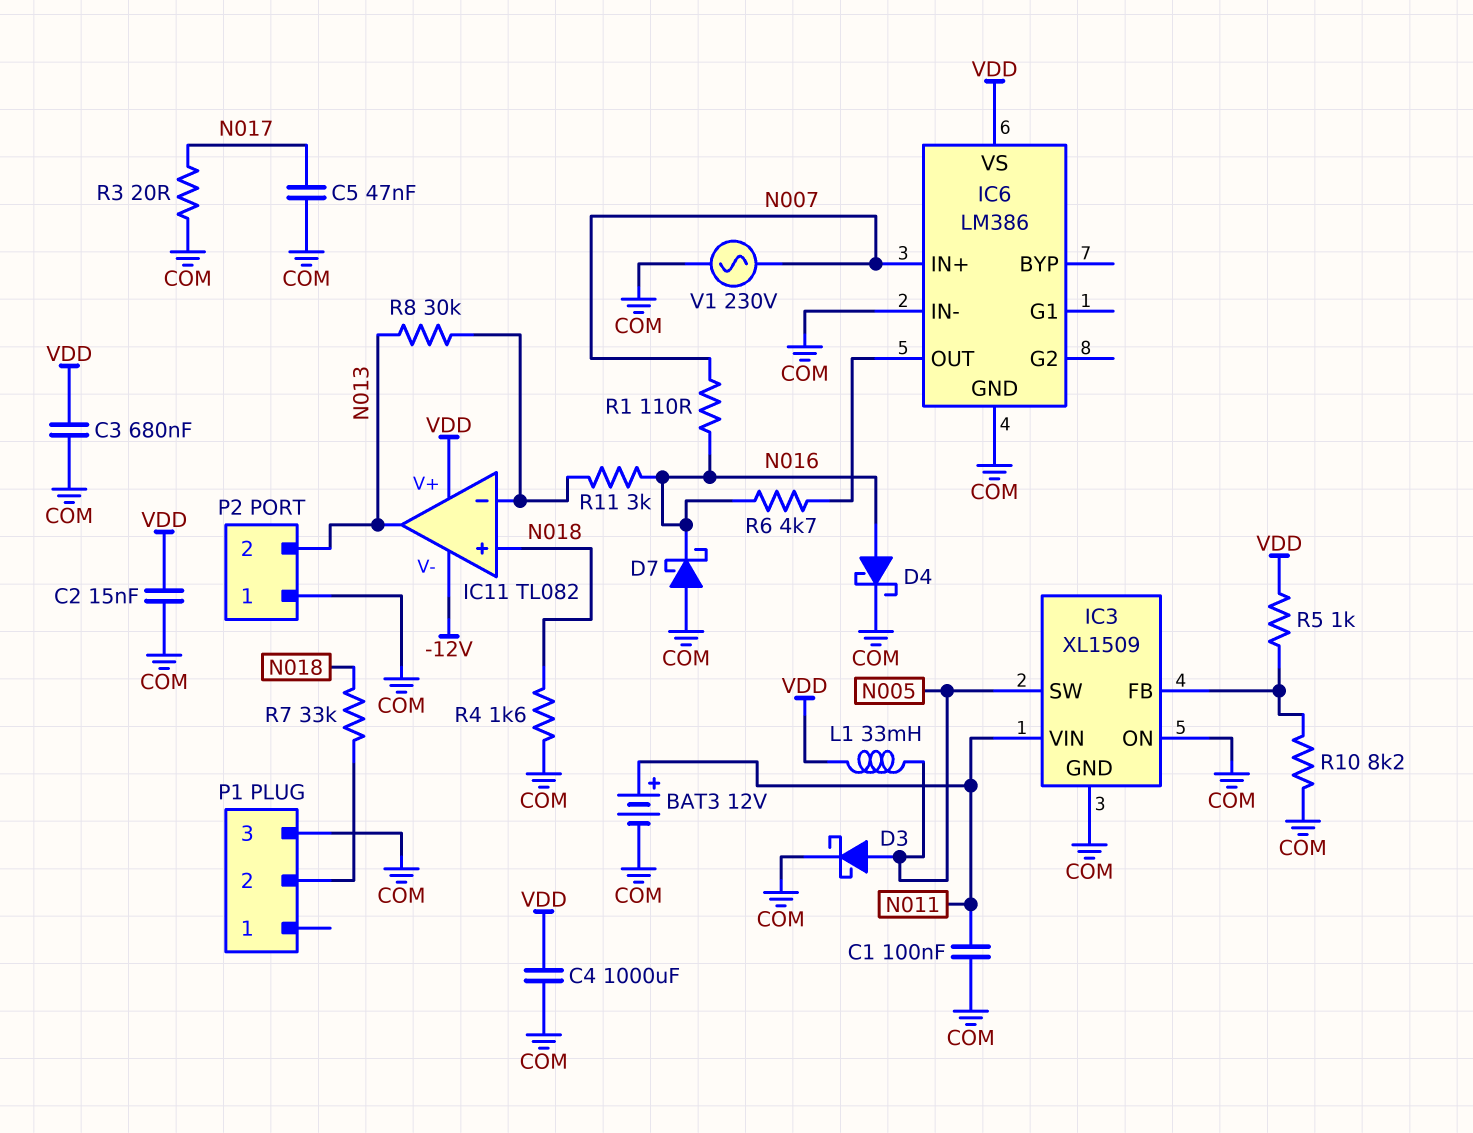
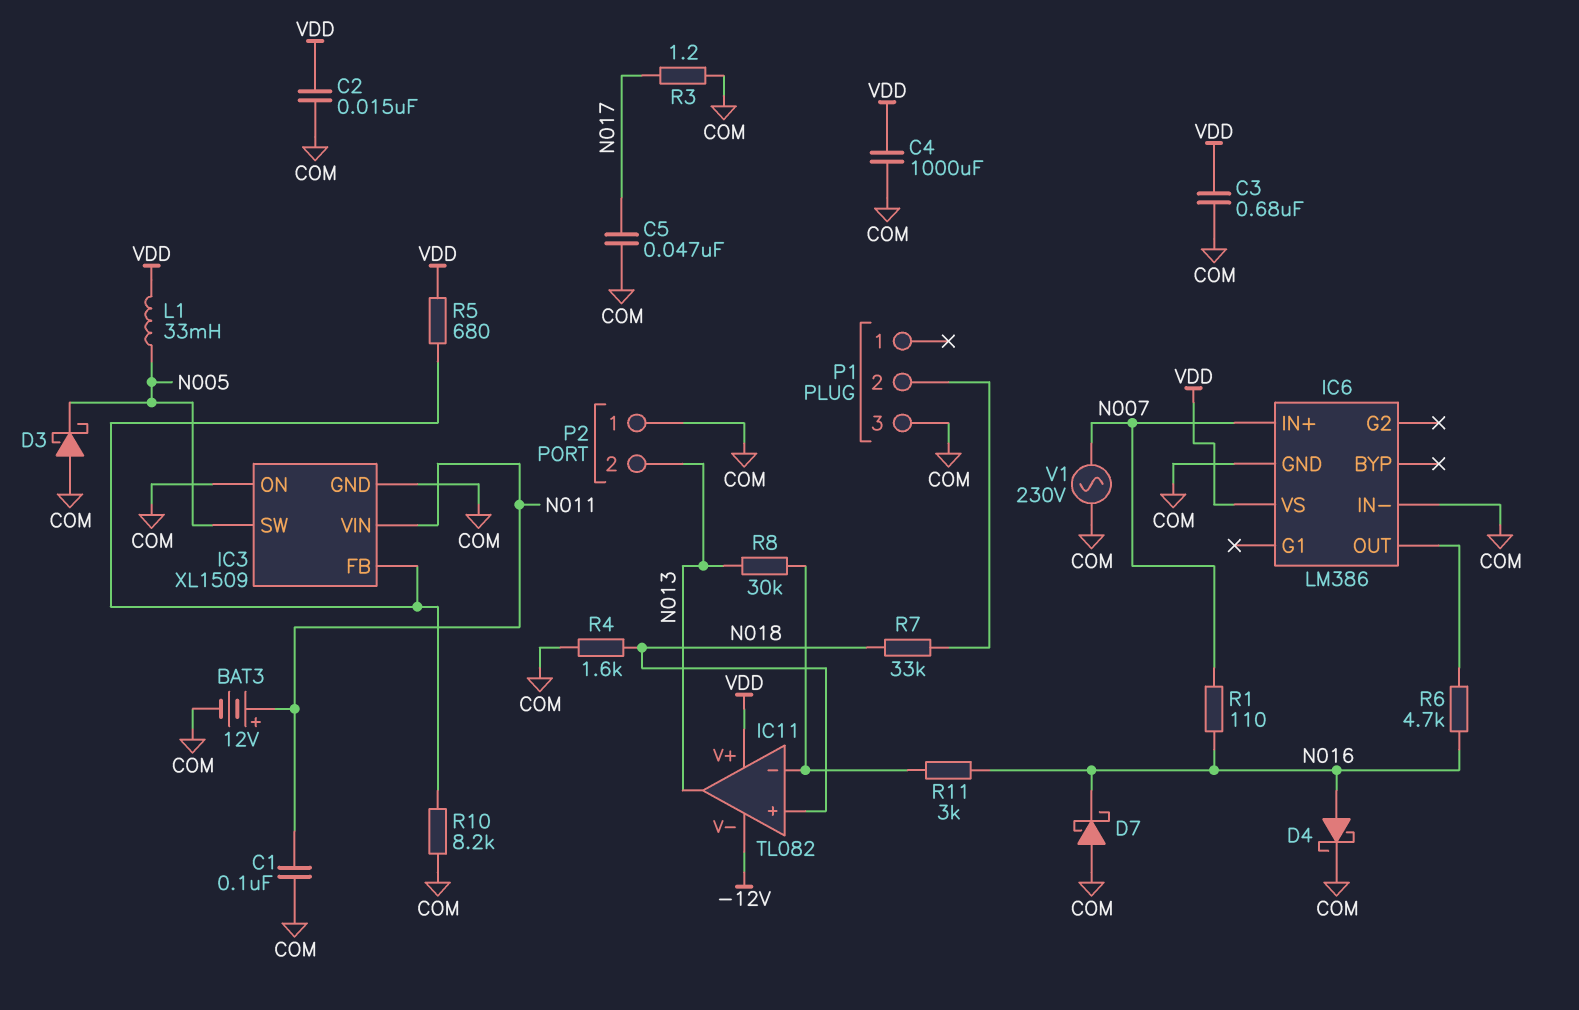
D3: schottky (A N005, K COM) -> schottky (A COM, K N005)
R3: 20 (COM, N017) -> 1.2 (COM, N017)
R5: 1k (IC3/FB, VDD) -> 680 (IC3/FB, VDD)

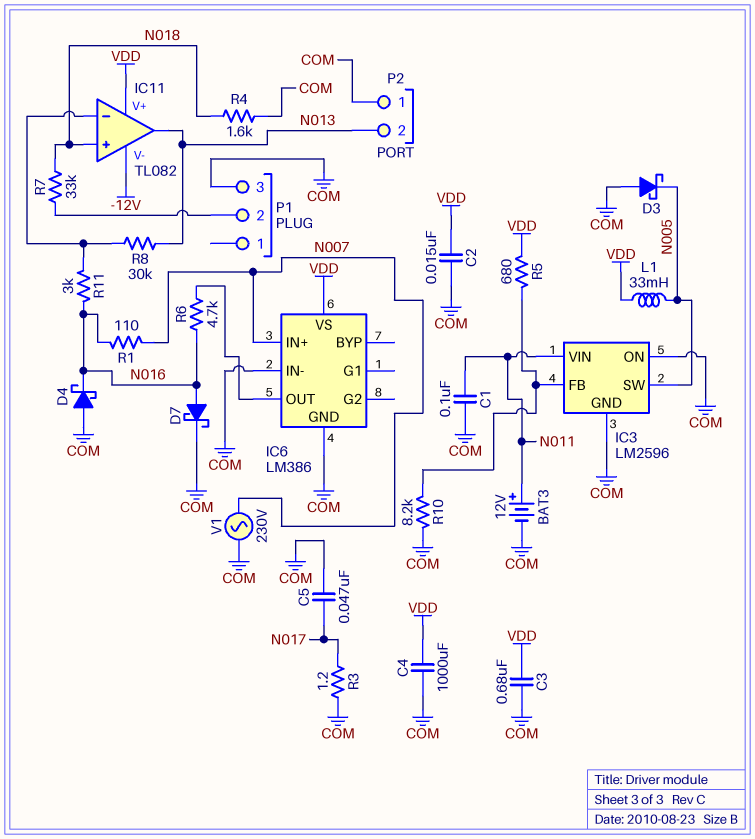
D4: schottky (A N016, K COM) -> schottky (A COM, K N016)
D7: schottky (A COM, K N016) -> schottky (A N016, K COM)
IC3: XL1509 -> LM2596

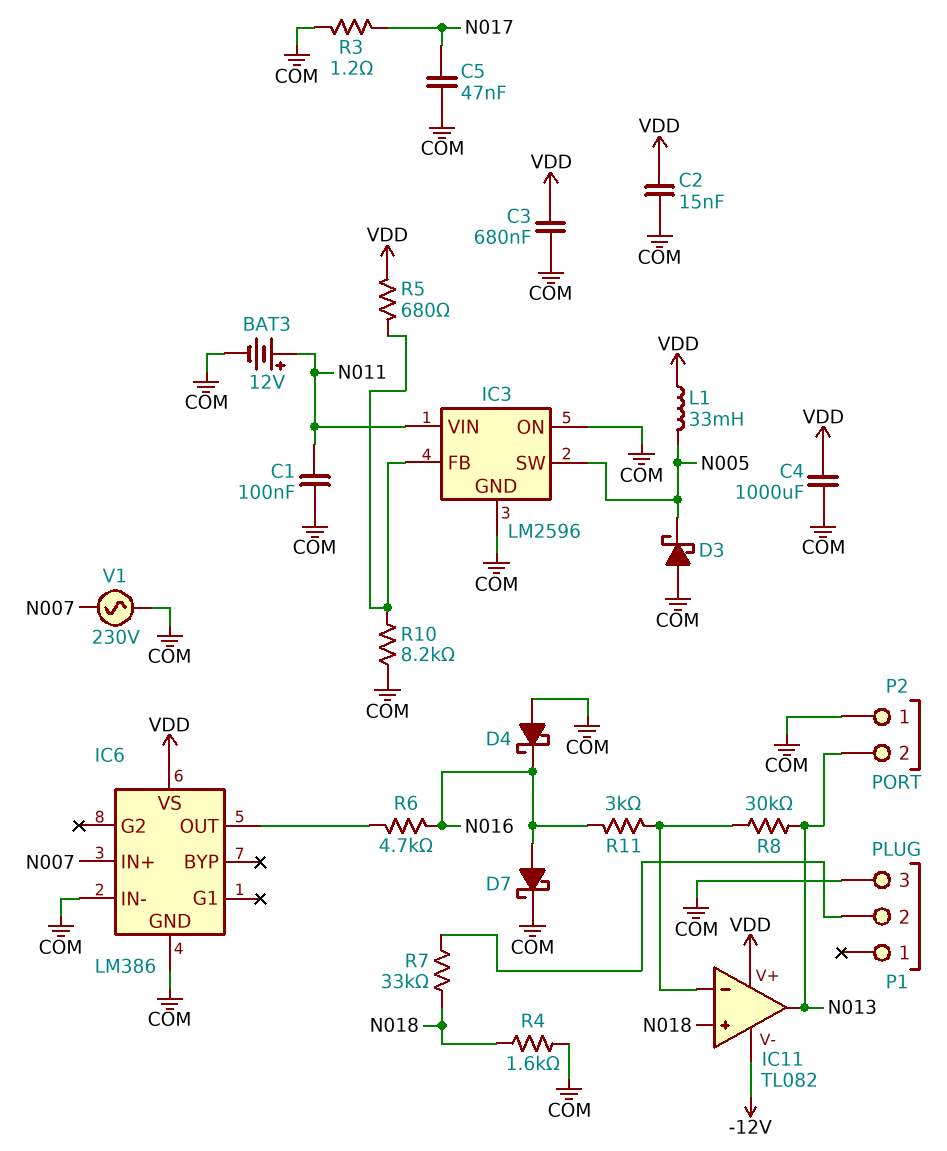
R1: 110 (N007, N016) -> none

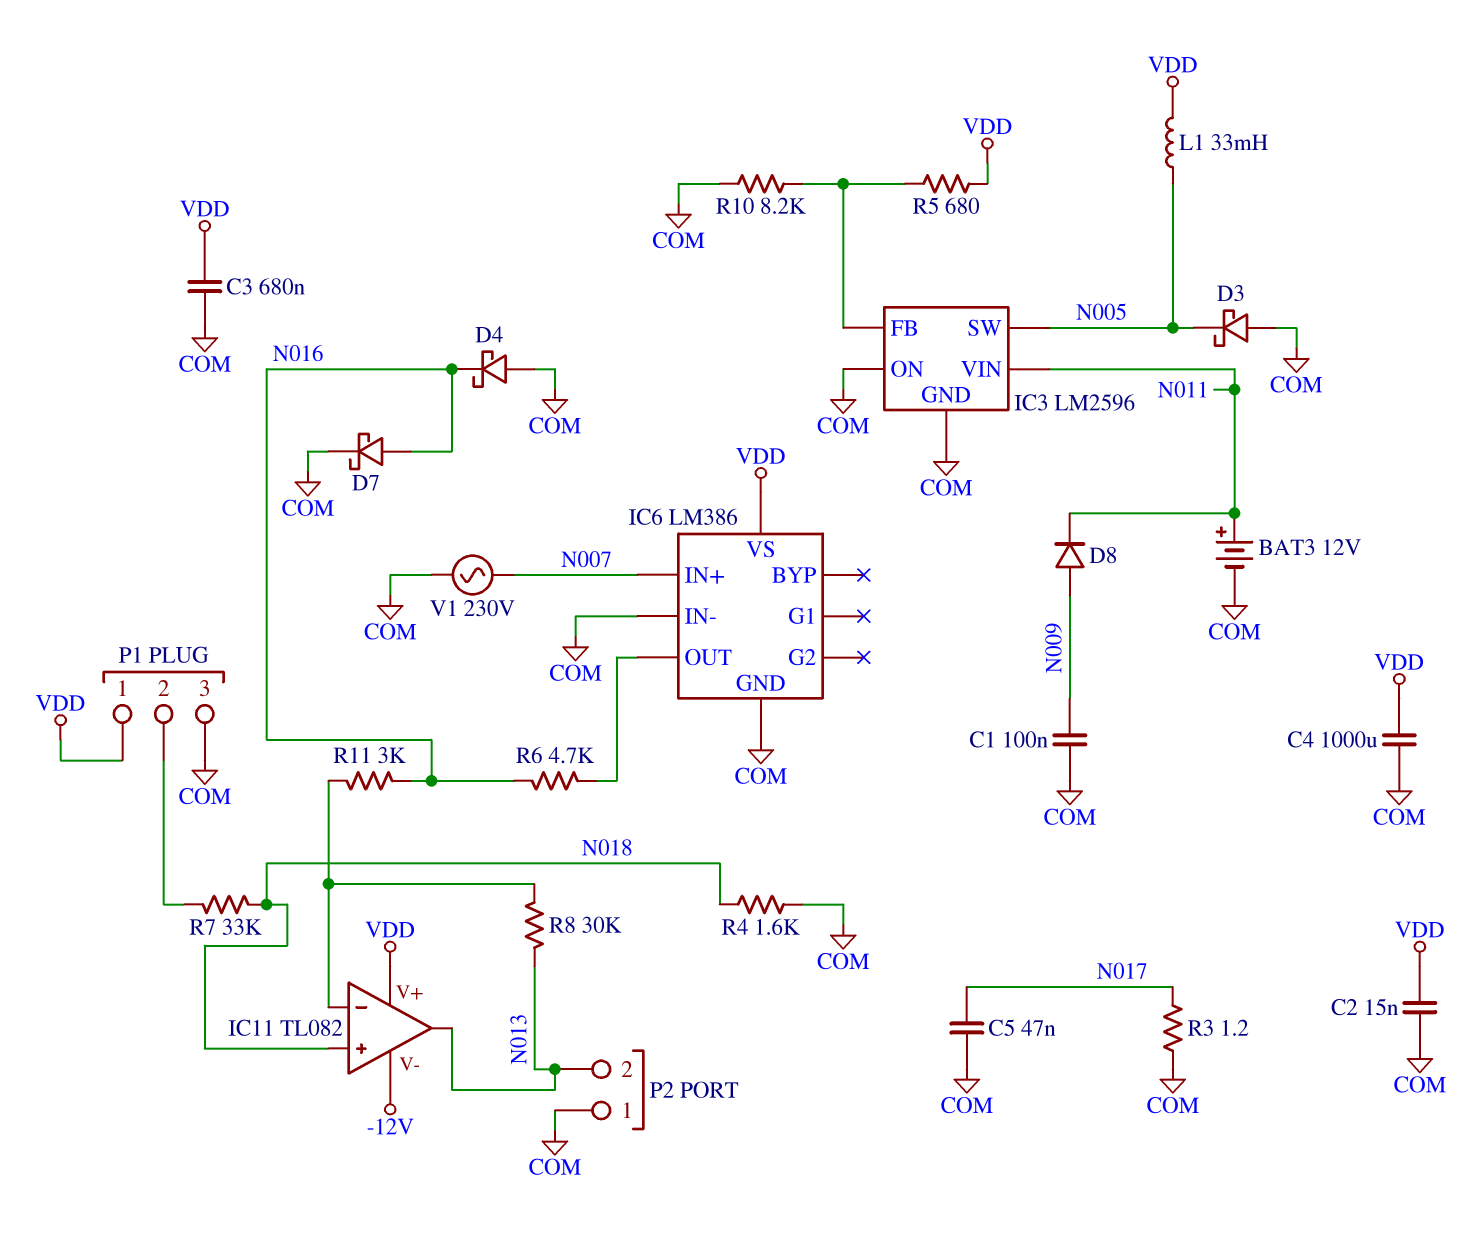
C1: 100nF (COM, N011) -> 100nF (COM, N009)
D8: none -> diode (A N009, K N011)
P1 pin 1: none -> VDD

